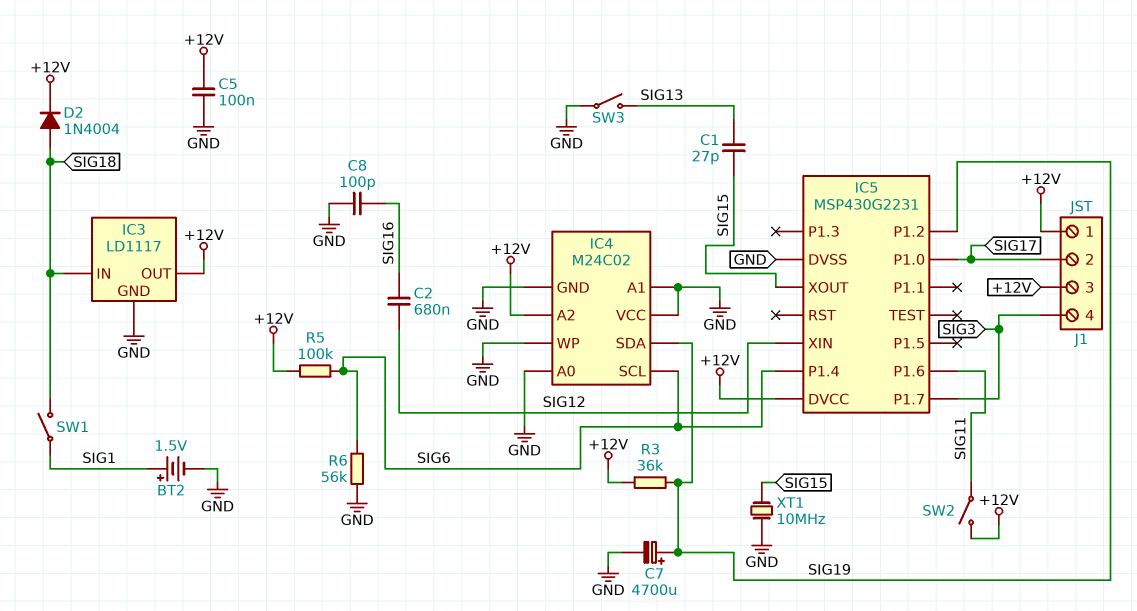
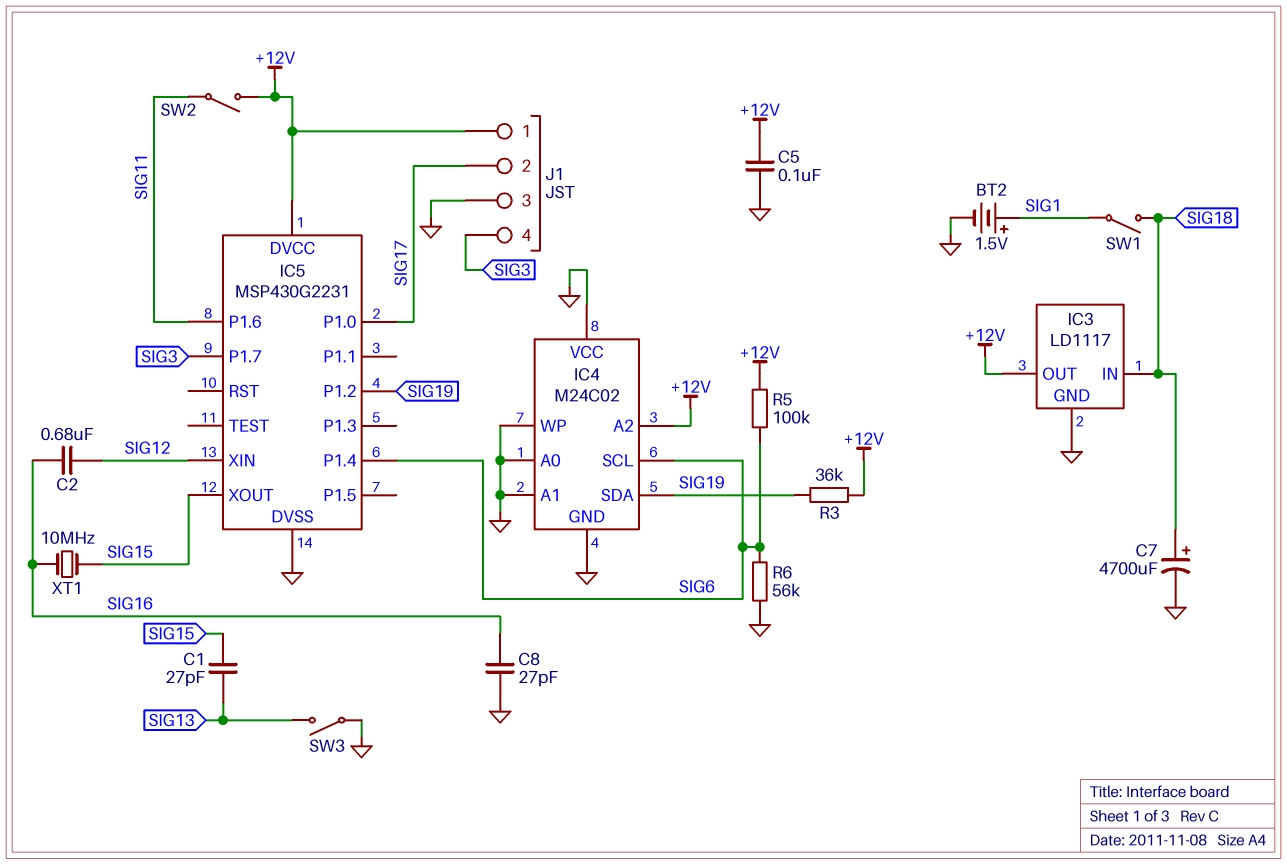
C7: 4700uF (plus SIG19, minus GND) -> 4700uF (plus SIG18, minus GND)
C8: 100pF (GND, SIG16) -> 27pF (GND, SIG16)
D2: diode 1N4004 (A SIG18, K +12V) -> none
J1 pin 3: +12V -> GND
XT1: 10MHz (GND, SIG15) -> 10MHz (SIG15, SIG16)

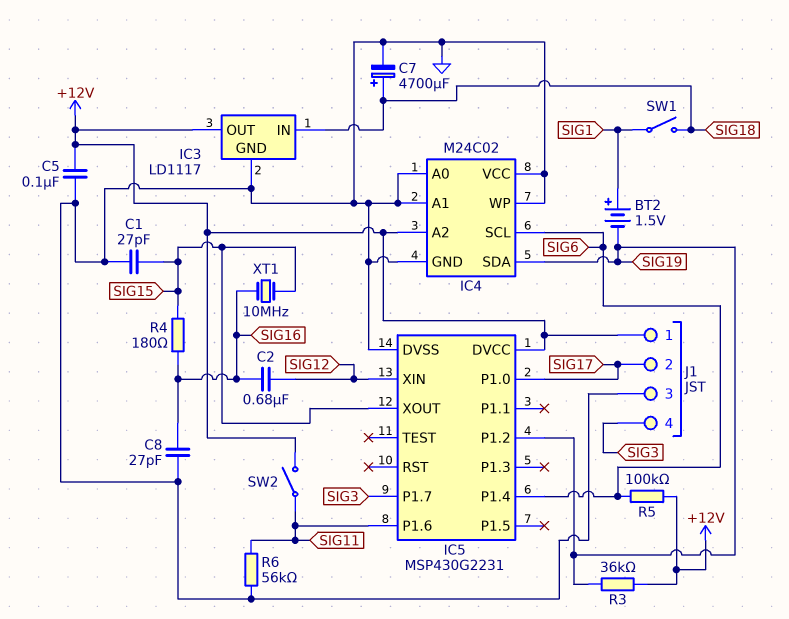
BT2: 1.5V (plus SIG1, minus GND) -> 1.5V (plus SIG1, minus SIG19)
C1: 27pF (SIG13, SIG15) -> 27pF (GND, SIG15)
R4: none -> 180 (SIG15, SIG16)
R6: 56k (GND, SIG6) -> 56k (GND, SIG11)
SW3: switch (GND, SIG13) -> none

